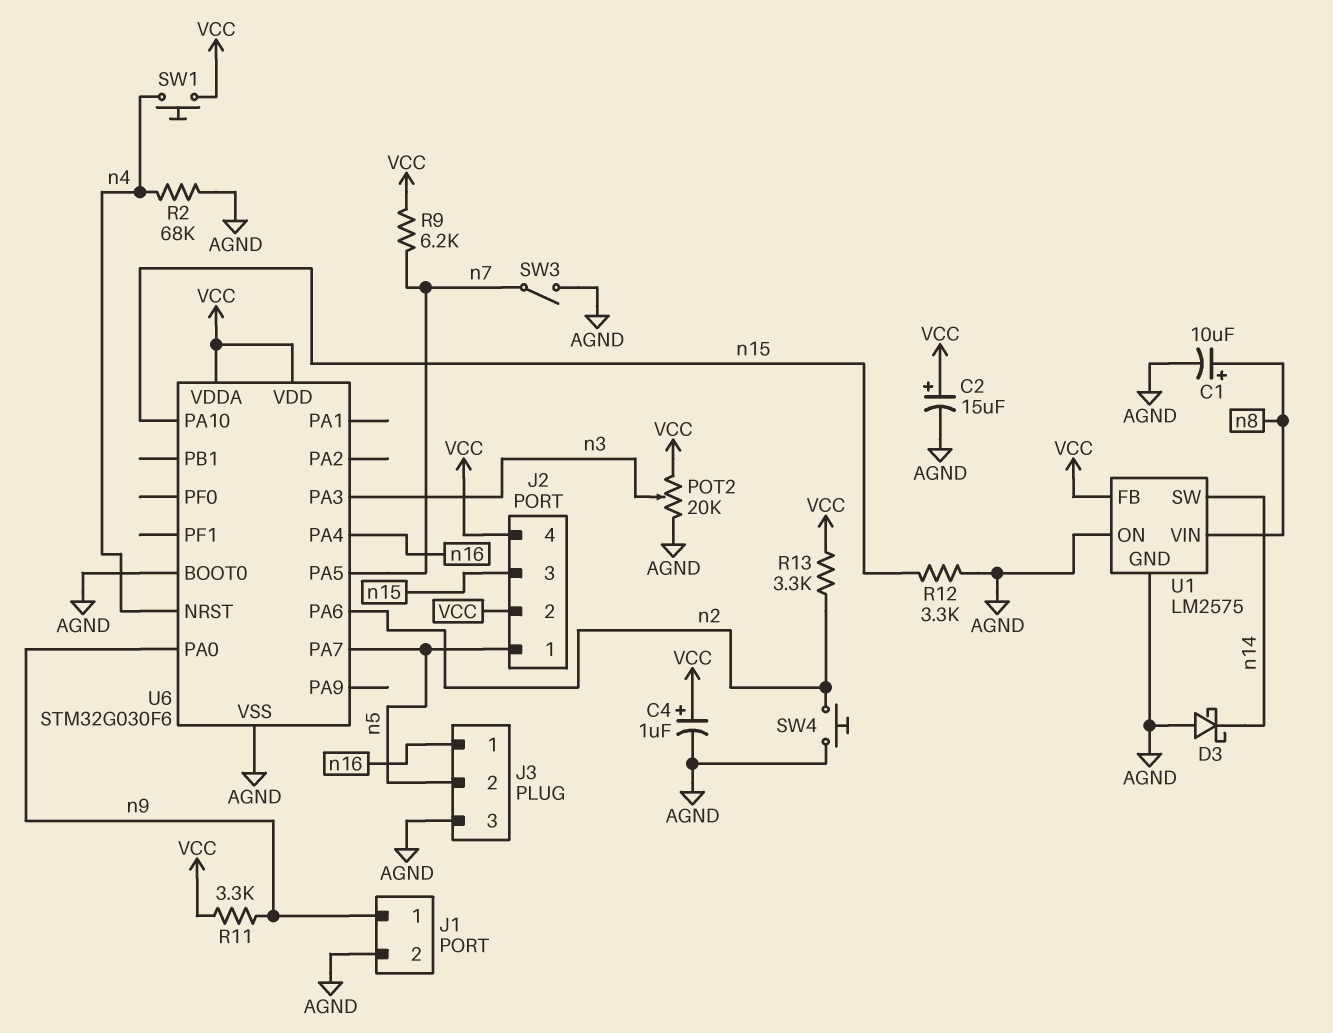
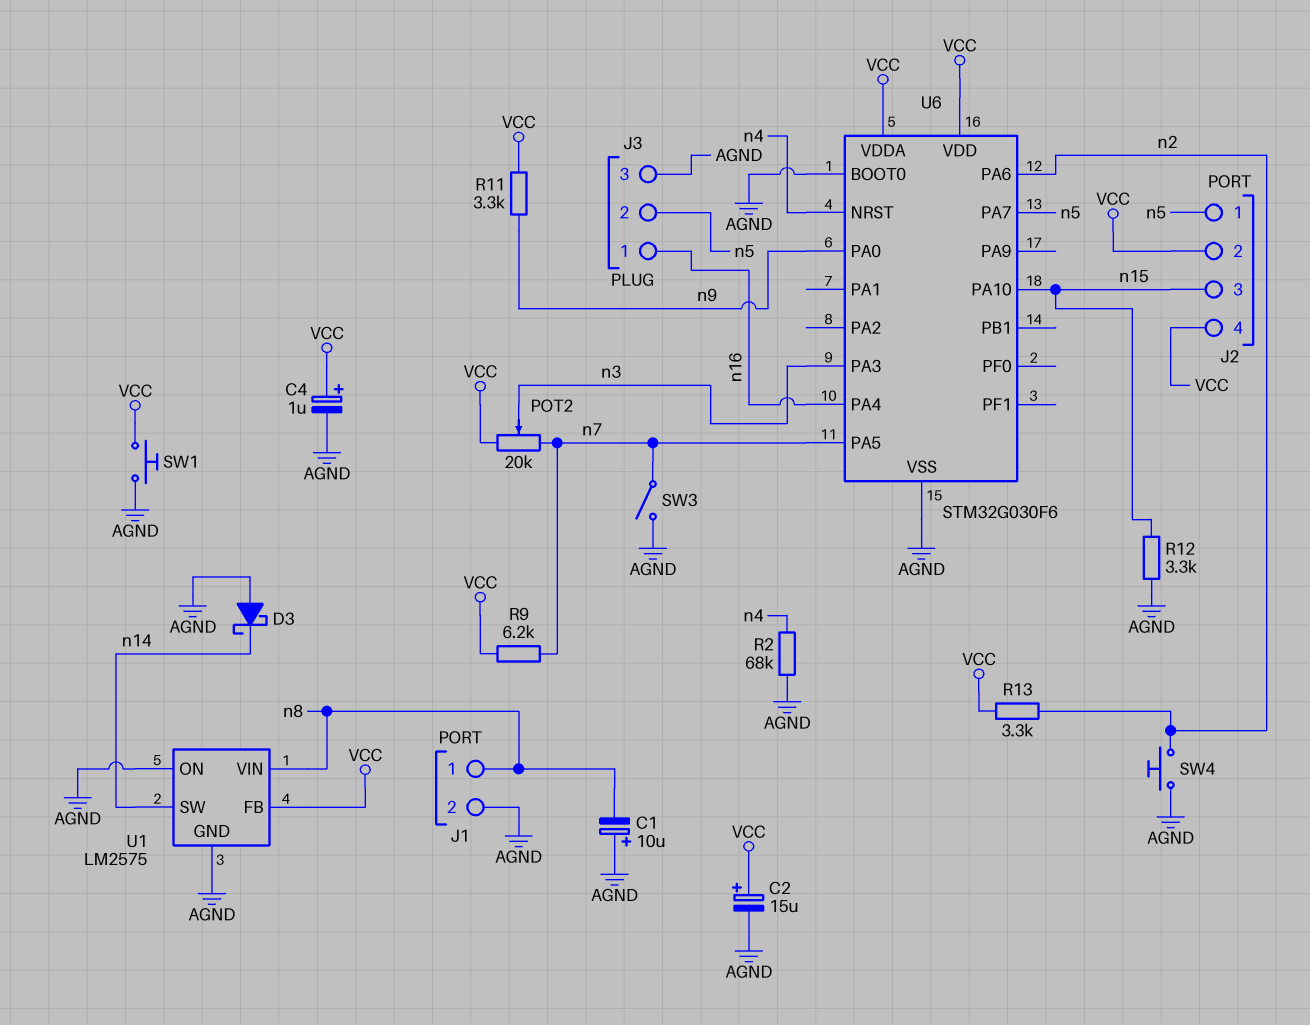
C1: 10uF (plus n8, minus AGND) -> 10uF (plus AGND, minus n8)
J1 pin 1: n9 -> n8
POT2: 20k (AGND, VCC, wiper n3) -> 20k (VCC, n7, wiper n3)
SW1: button (VCC, n4) -> button (AGND, VCC)

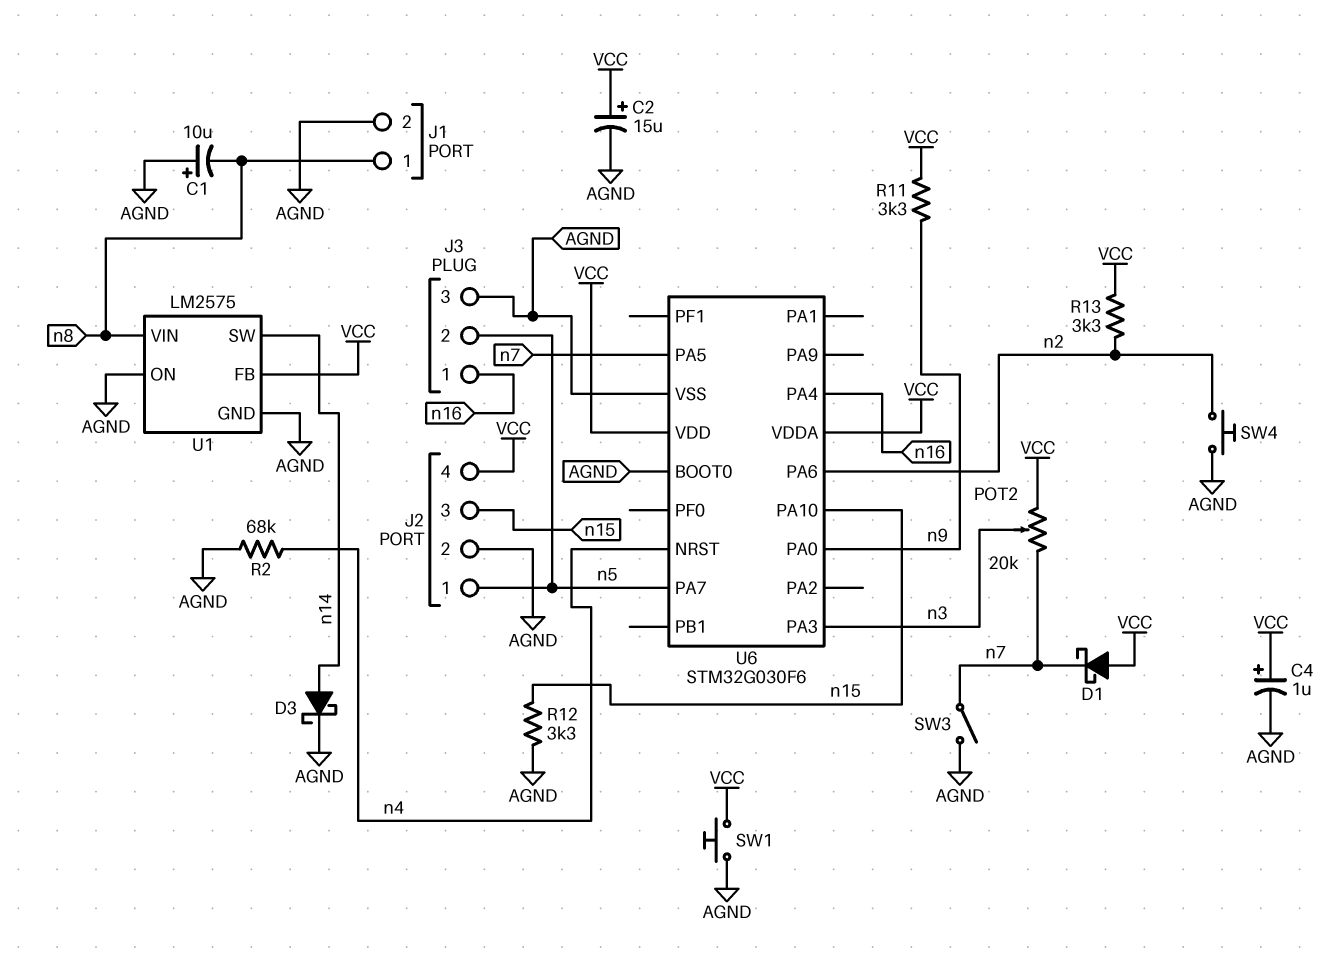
D1: none -> schottky (A VCC, K n7)
D3: schottky (A AGND, K n14) -> schottky (A n14, K AGND)
J2 pin 2: VCC -> AGND
R9: 6.2k (VCC, n7) -> none

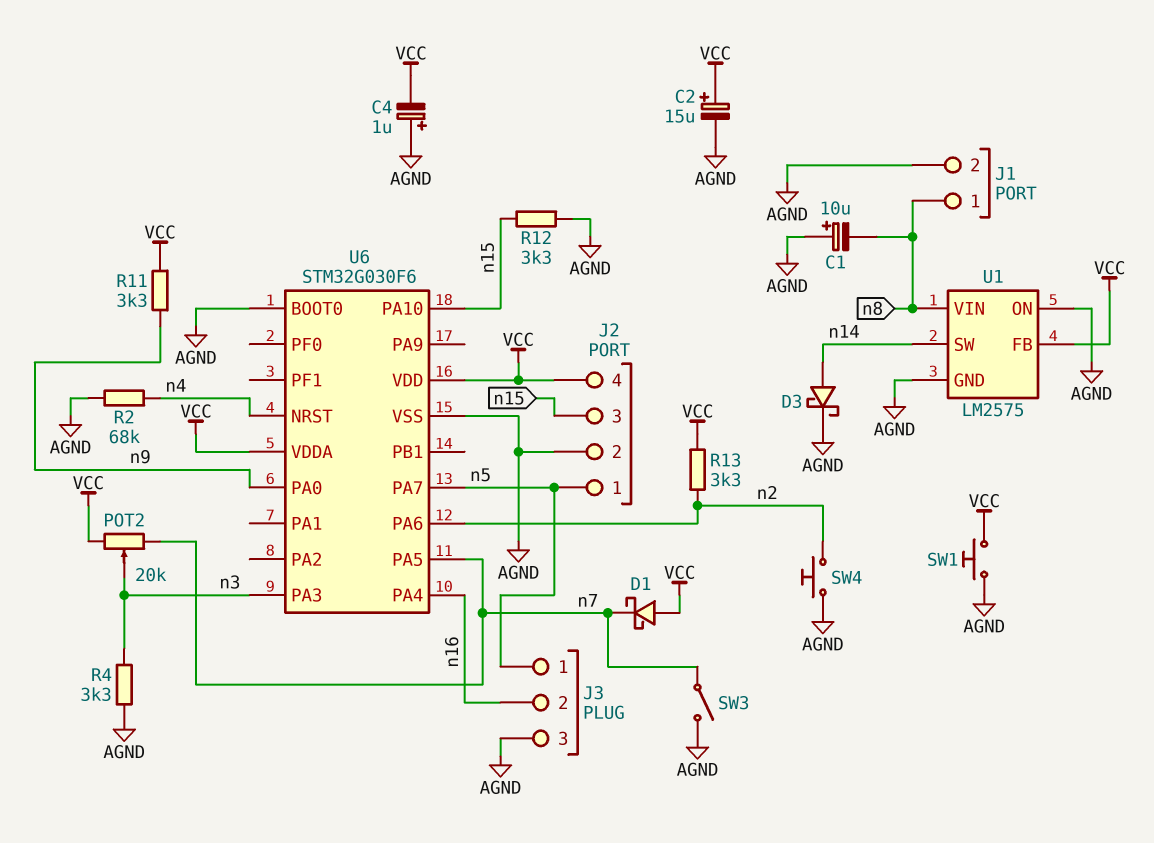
C4: 1uF (plus VCC, minus AGND) -> 1uF (plus AGND, minus VCC)
J3 pin 1: n16 -> n5
J3 pin 2: n5 -> n16
R4: none -> 3.3k (AGND, n3)

